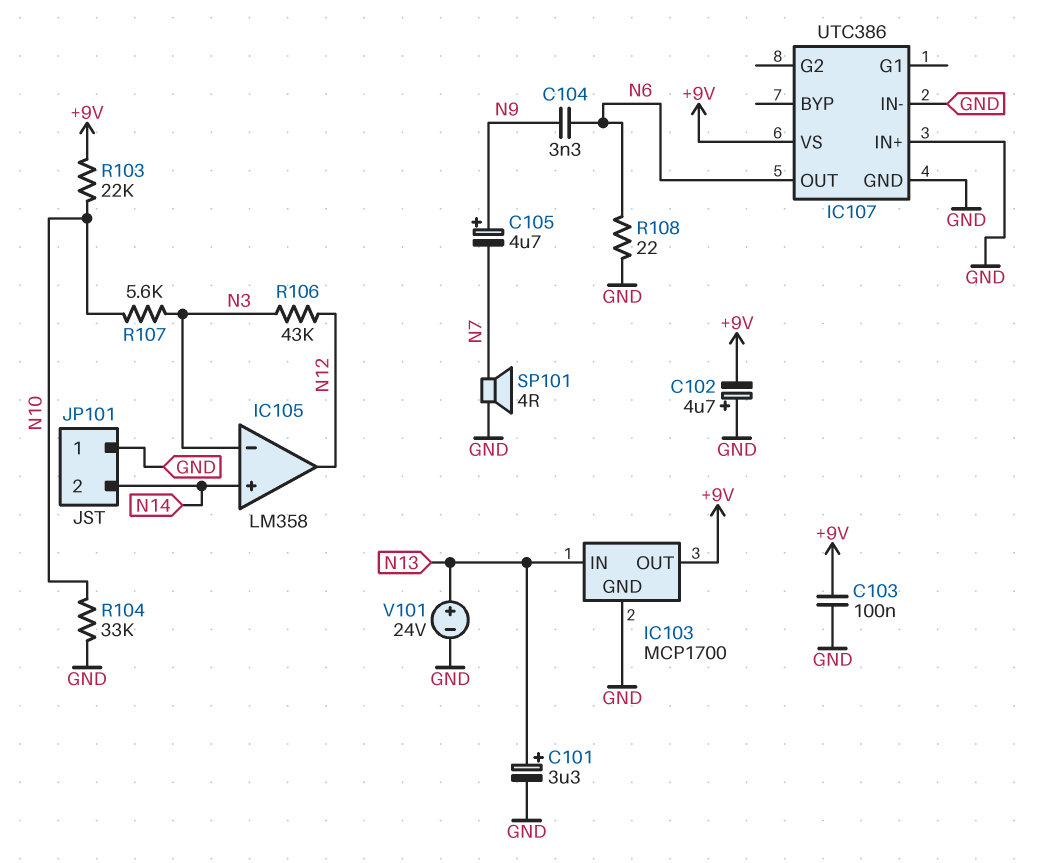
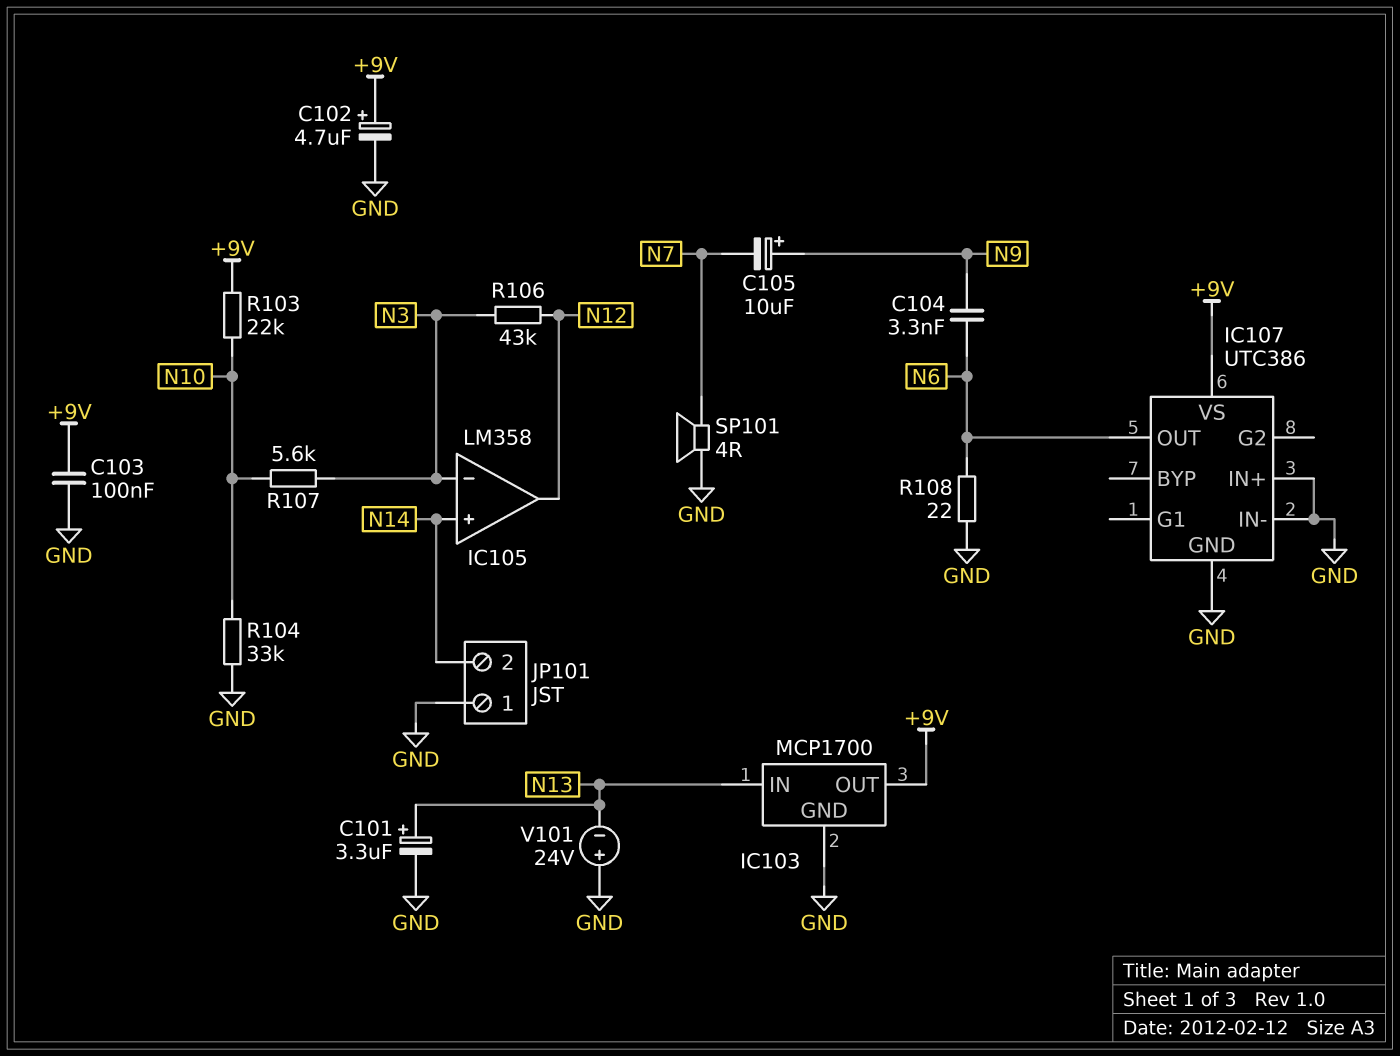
C102: 4.7uF (plus GND, minus +9V) -> 4.7uF (plus +9V, minus GND)
C105: 4.7uF (plus N9, minus N7) -> 10uF (plus N9, minus N7)
V101: 24V (plus N13, minus GND) -> 24V (plus GND, minus N13)

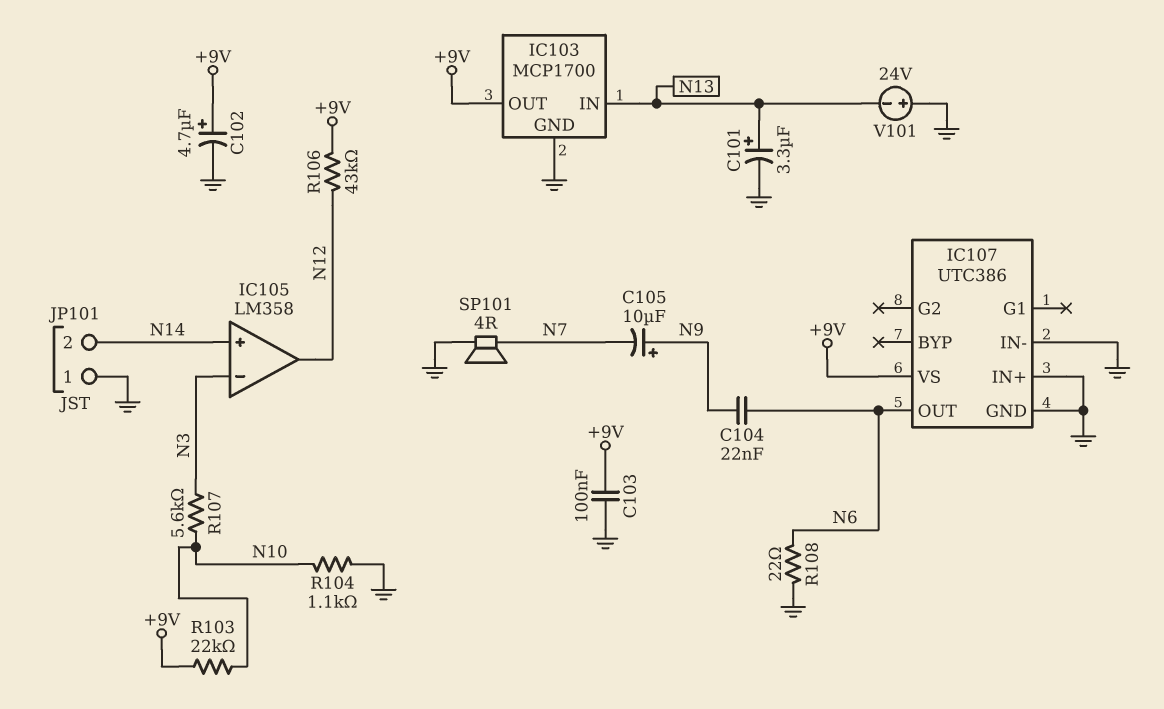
C104: 3.3nF (N6, N9) -> 22nF (N6, N9)
R104: 33k (GND, N10) -> 1.1k (GND, N10)
R106: 43k (N3, N12) -> 43k (+9V, N12)

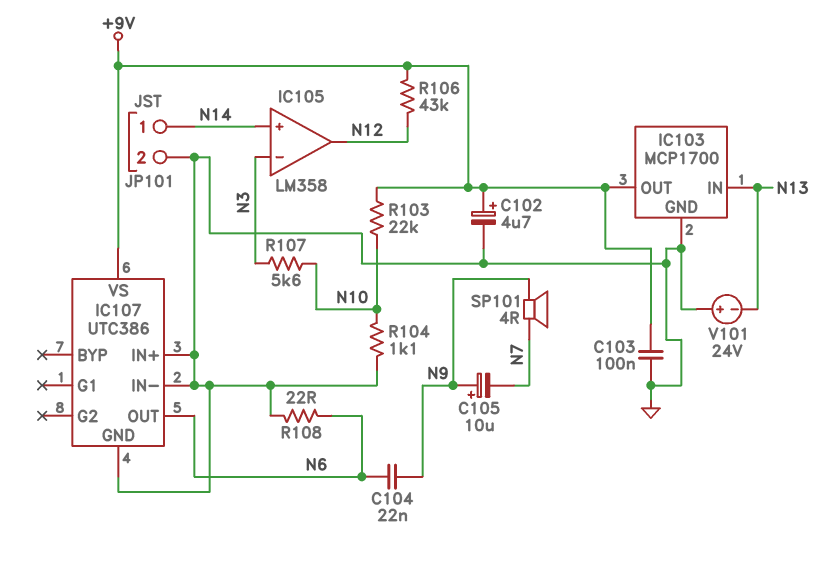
C101: 3.3uF (plus N13, minus GND) -> none
JP101 pin 1: GND -> N14
JP101 pin 2: N14 -> GND
SP101: speaker 4R (GND, N7) -> speaker 4R (N7, N9)

